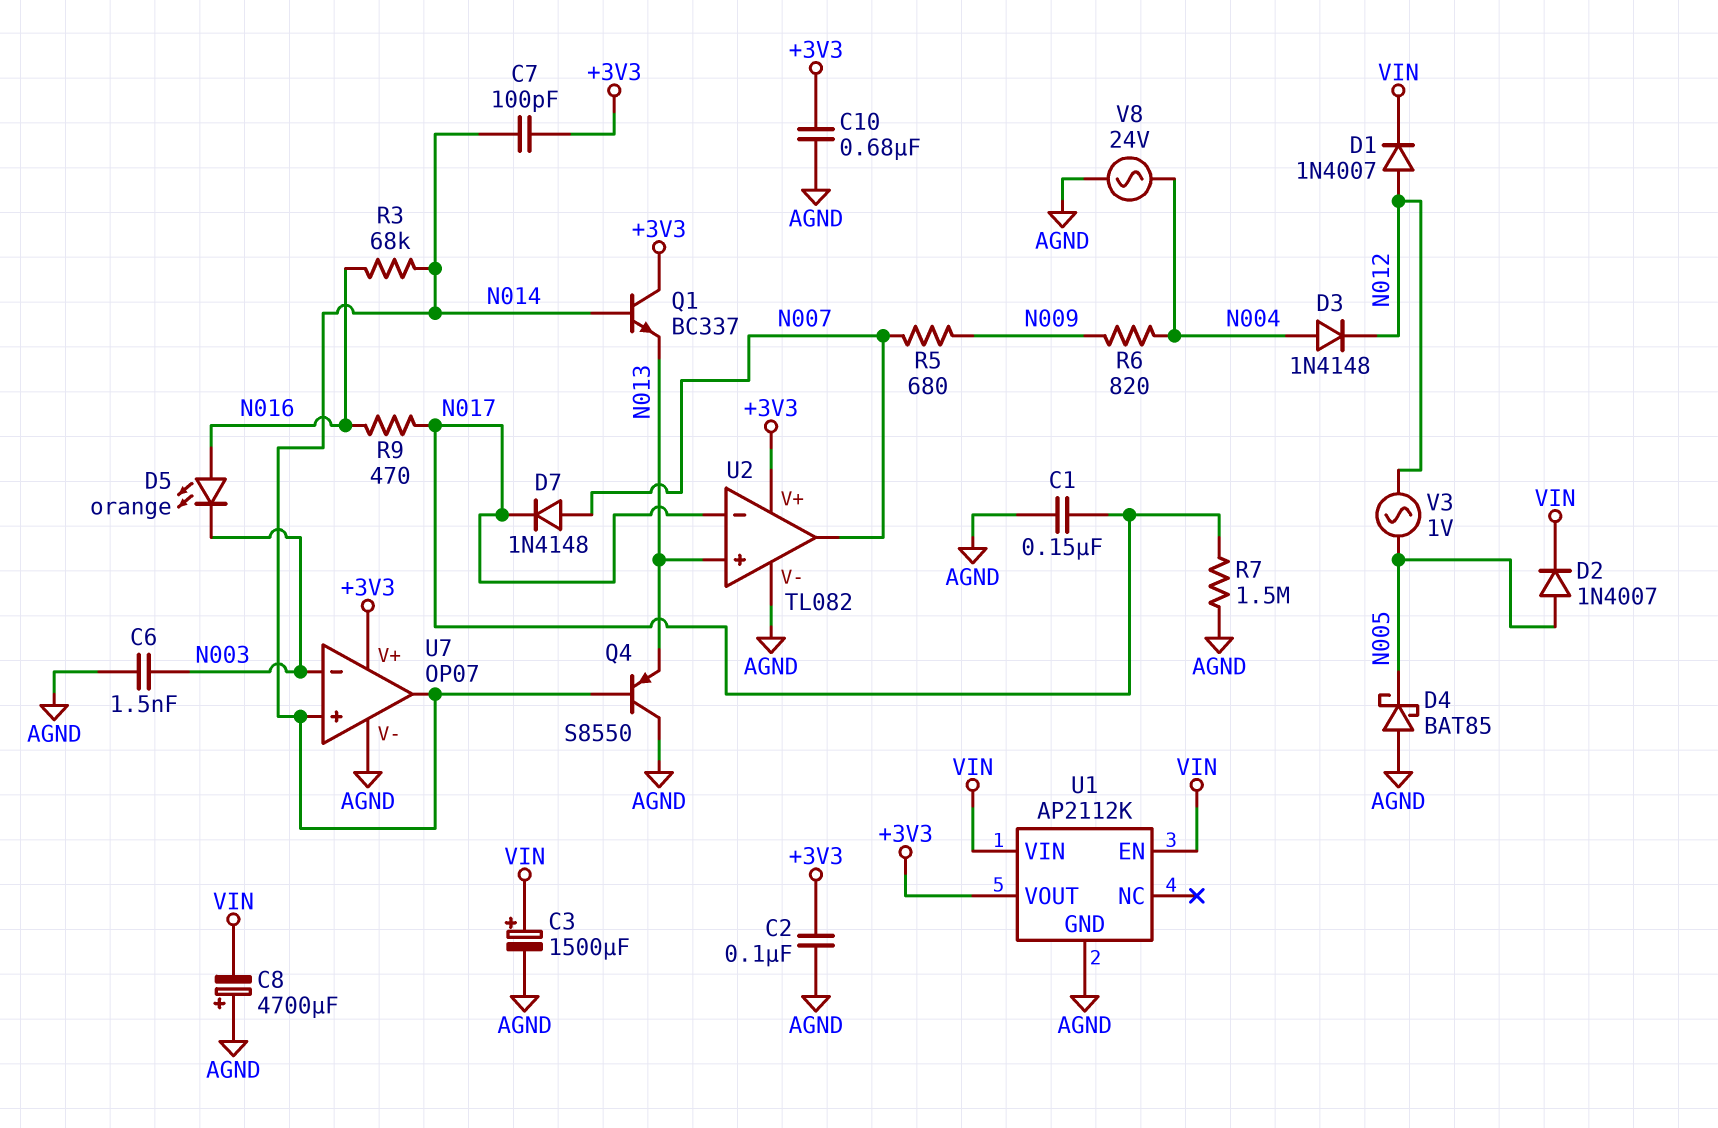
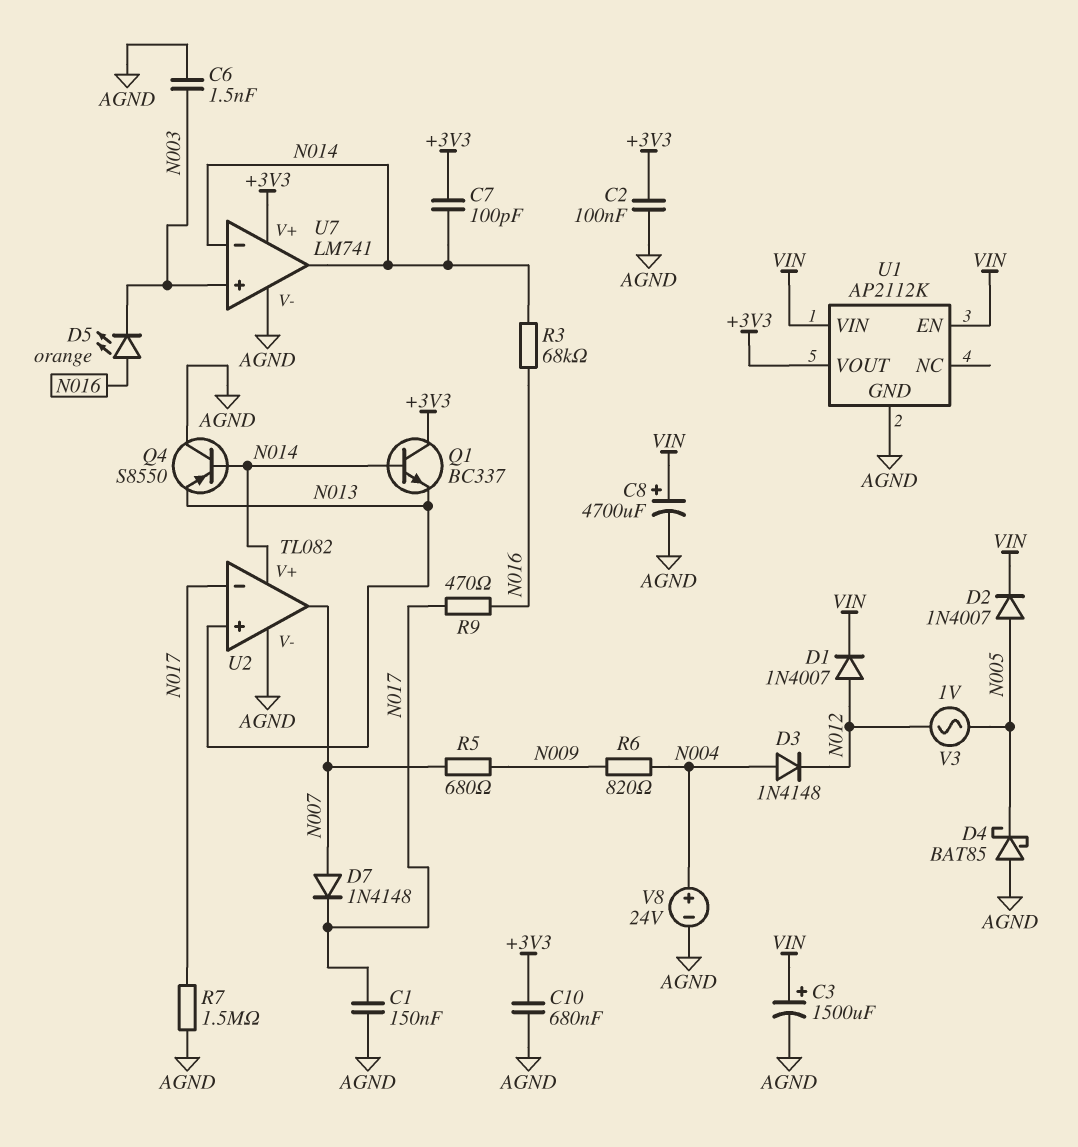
C8: 4700uF (plus AGND, minus VIN) -> 4700uF (plus VIN, minus AGND)
U2 pin V+: +3V3 -> N014
U7: OP07 -> LM741
U7 pin in+: N014 -> N003
U7 pin in-: N003 -> N014
V8: AC 24V (AGND, N004) -> 24V (plus N004, minus AGND)

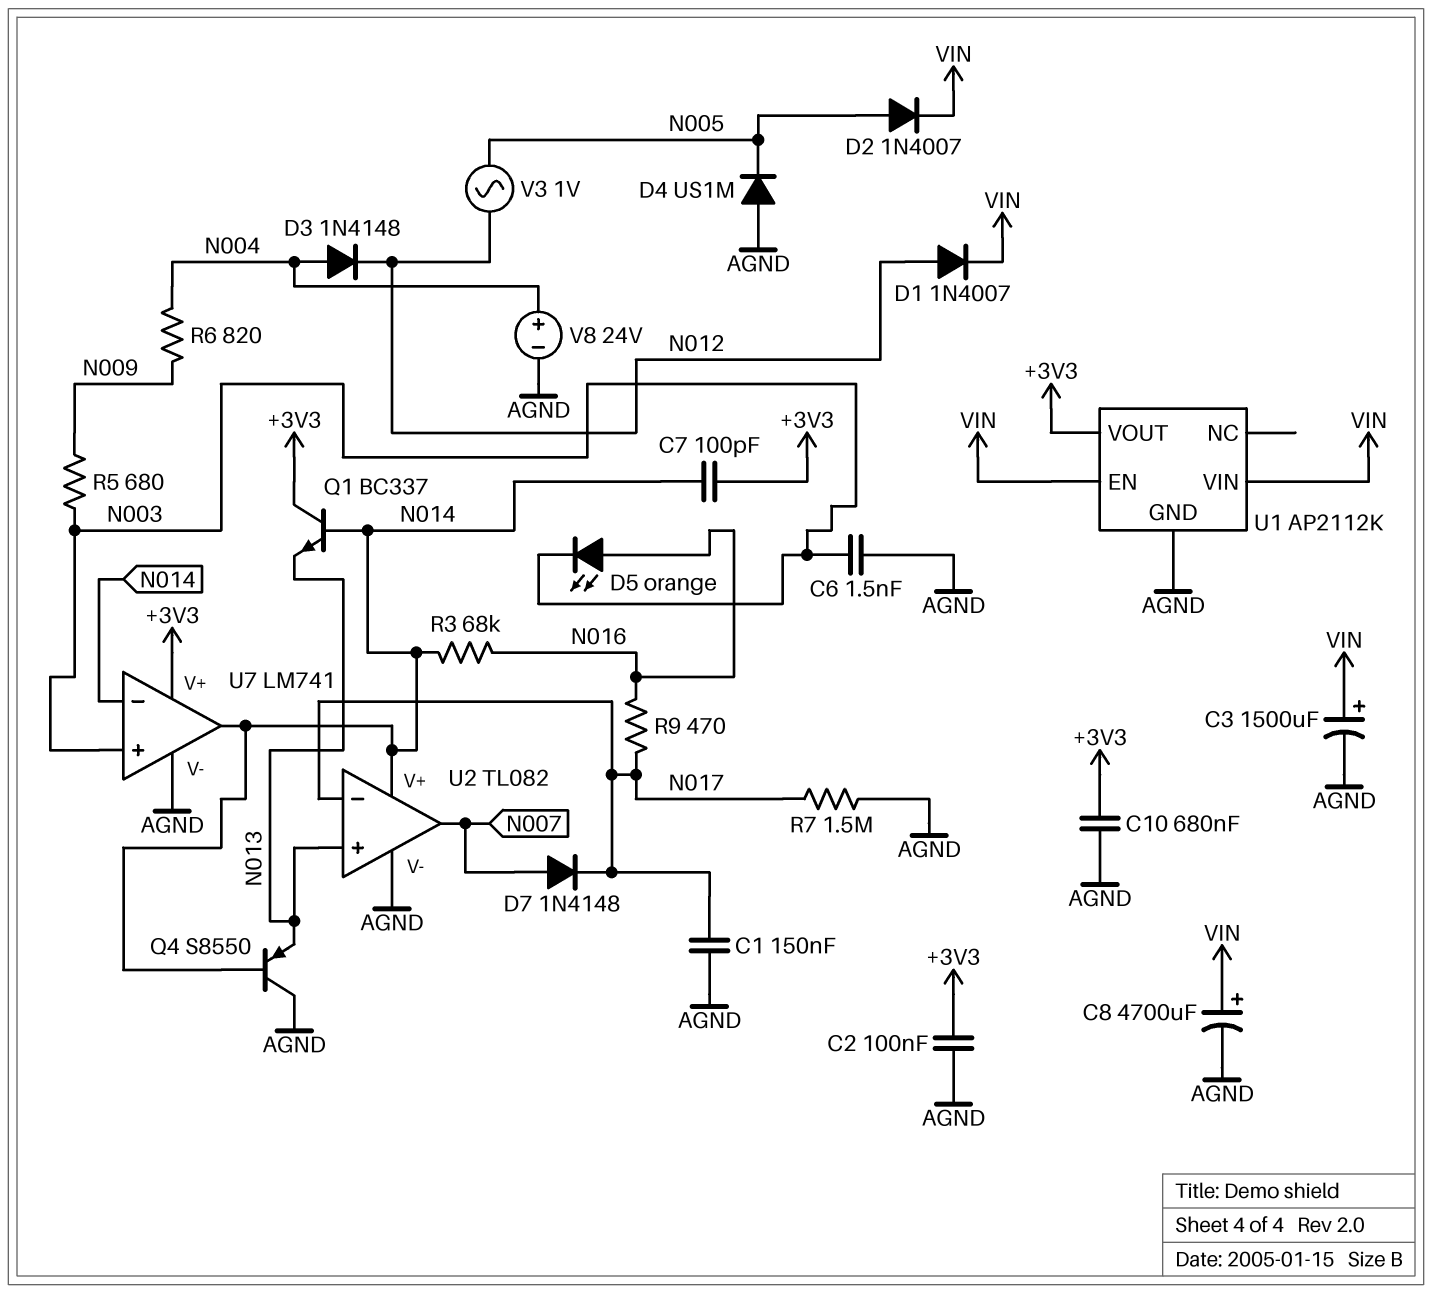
D4: schottky BAT85 (A AGND, K N005) -> diode US1M (A AGND, K N005)
R5: 680 (N007, N009) -> 680 (N003, N009)

